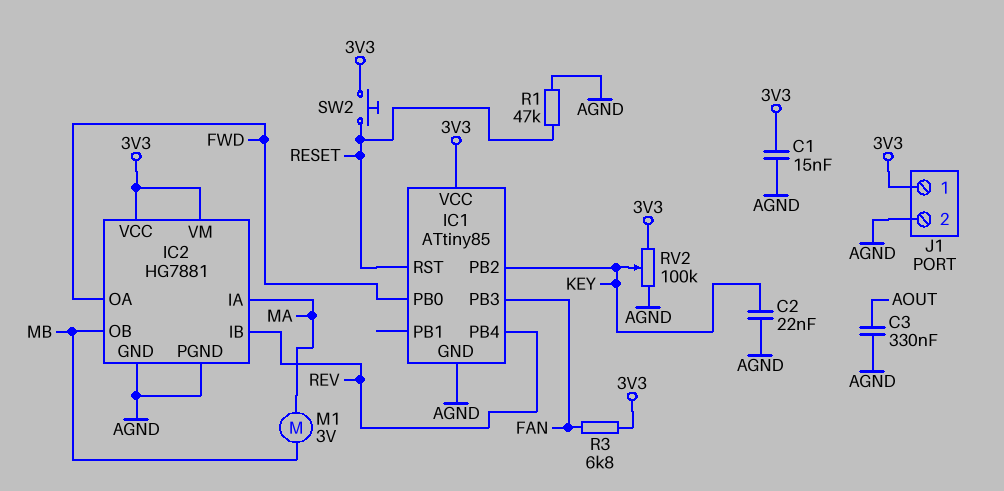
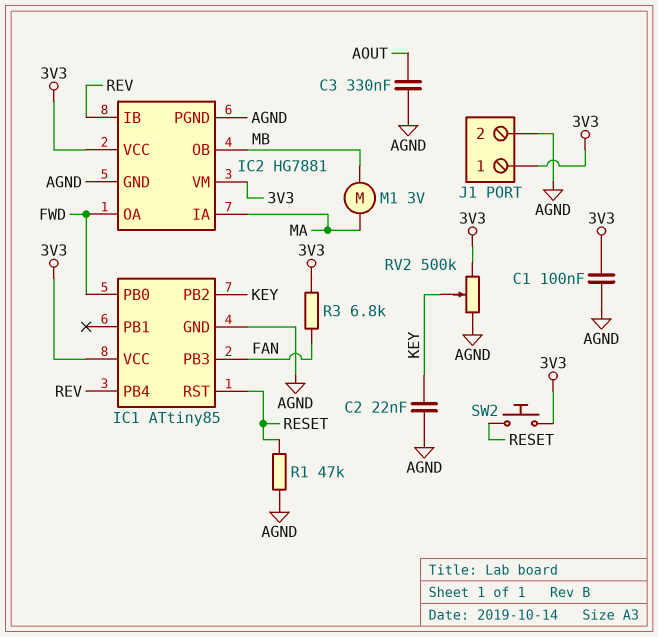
C1: 15nF (3V3, AGND) -> 100nF (3V3, AGND)
RV2: 100k (3V3, AGND, wiper KEY) -> 500k (3V3, AGND, wiper KEY)

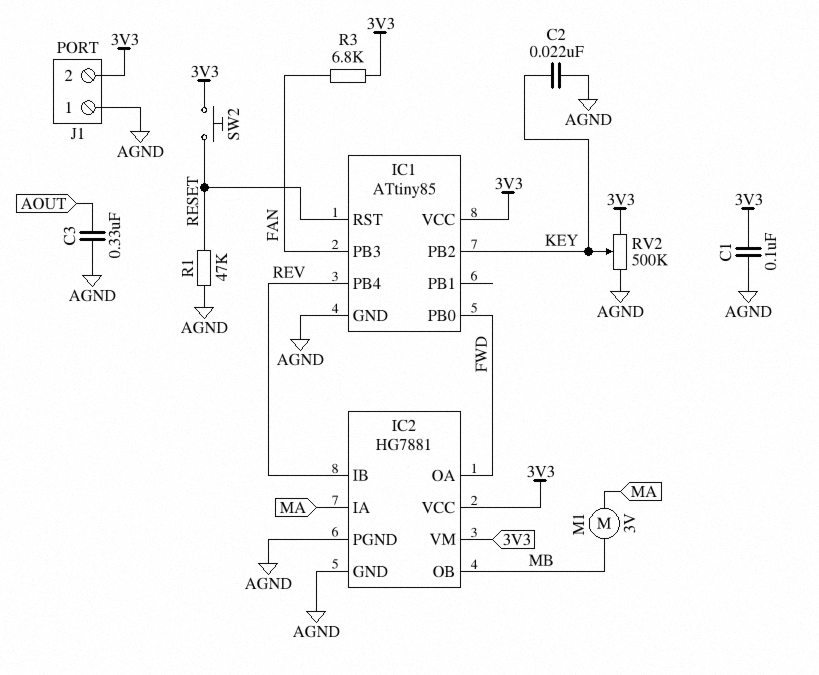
J1 pin 1: 3V3 -> AGND
J1 pin 2: AGND -> 3V3

